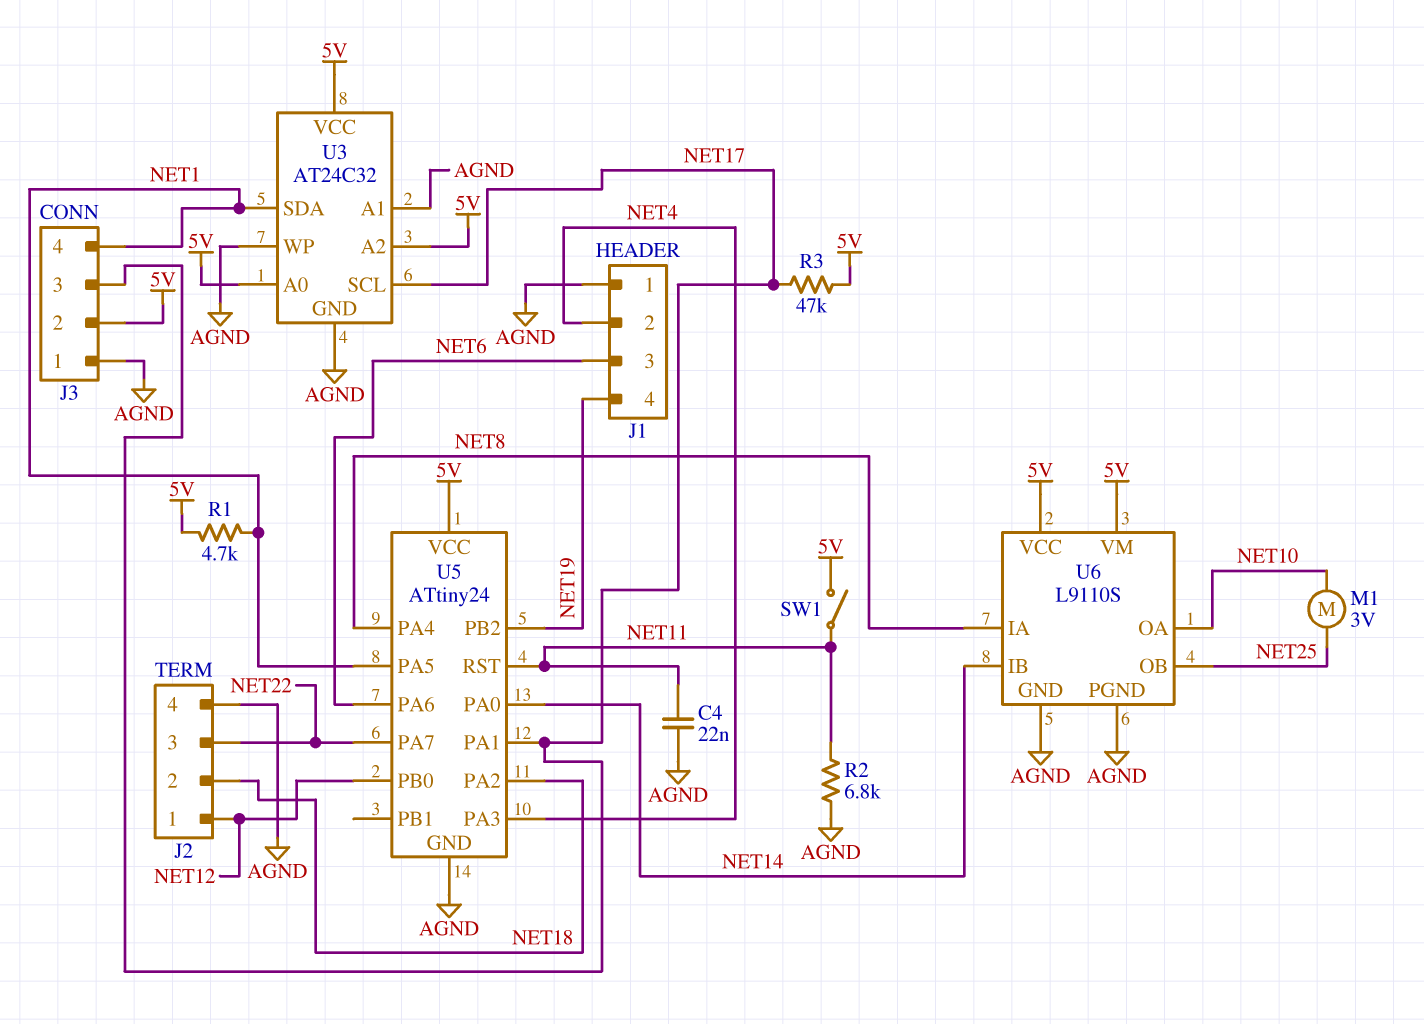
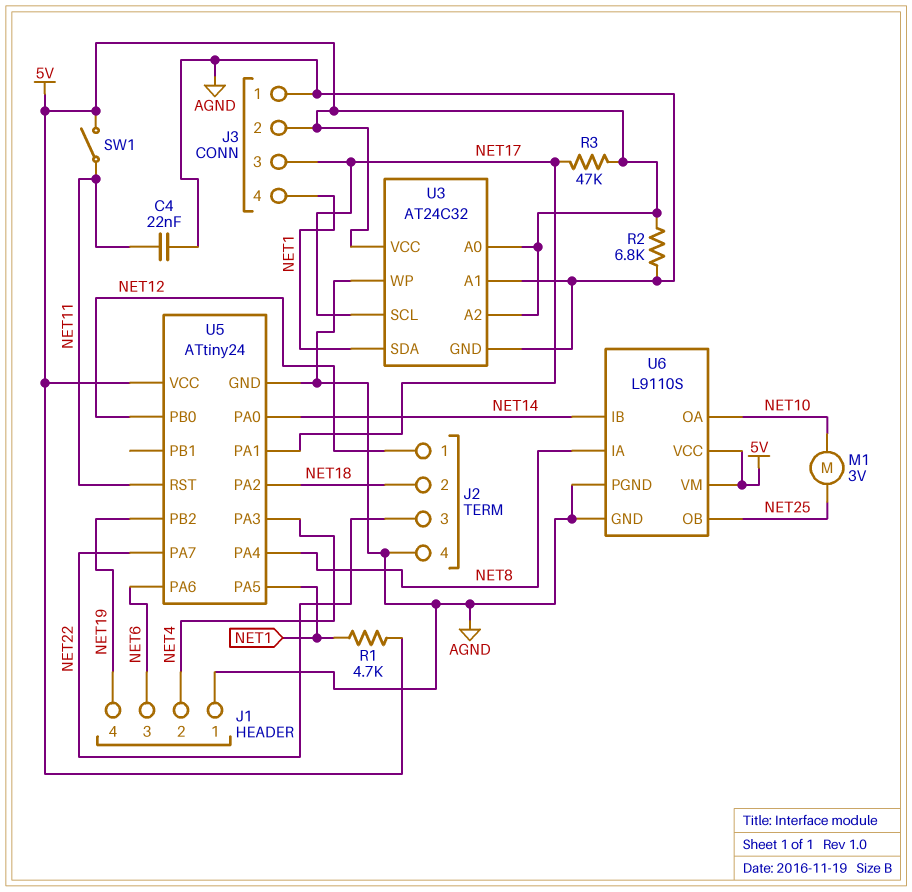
R2: 6.8k (AGND, NET11) -> 6.8k (5V, AGND)

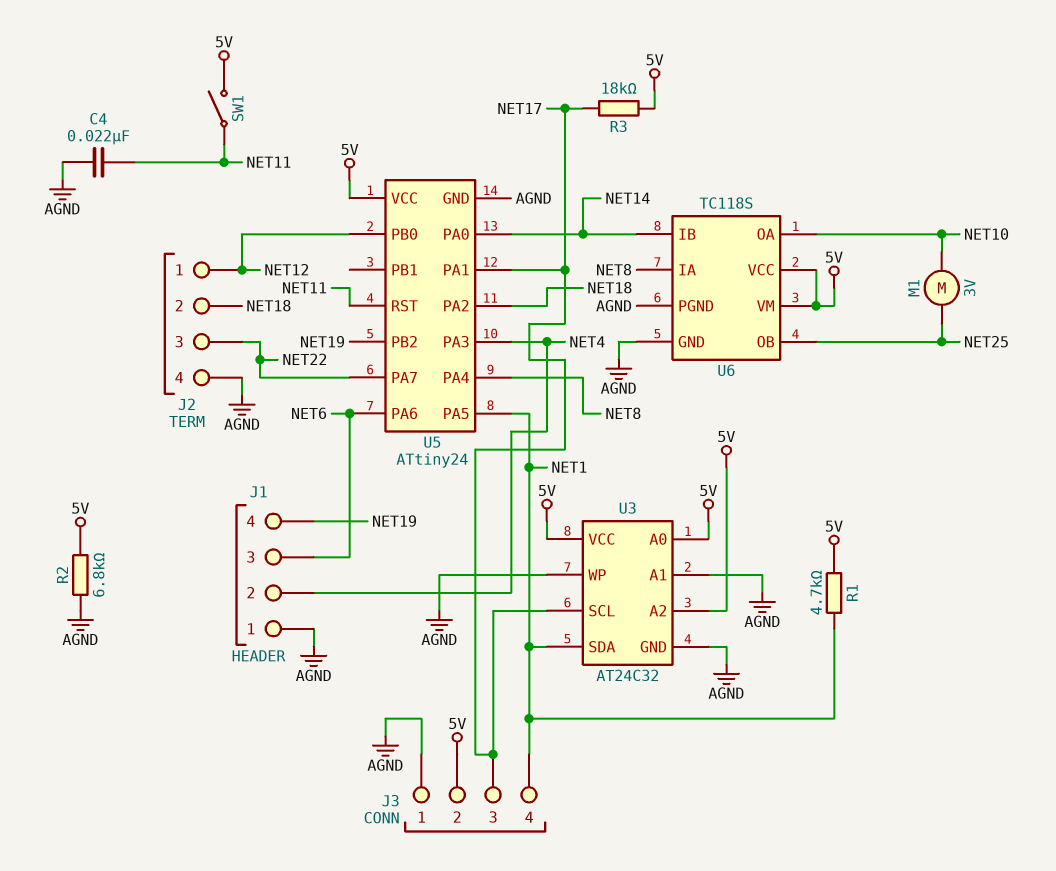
R3: 47k (5V, NET17) -> 18k (5V, NET17)
U6: L9110S -> TC118S

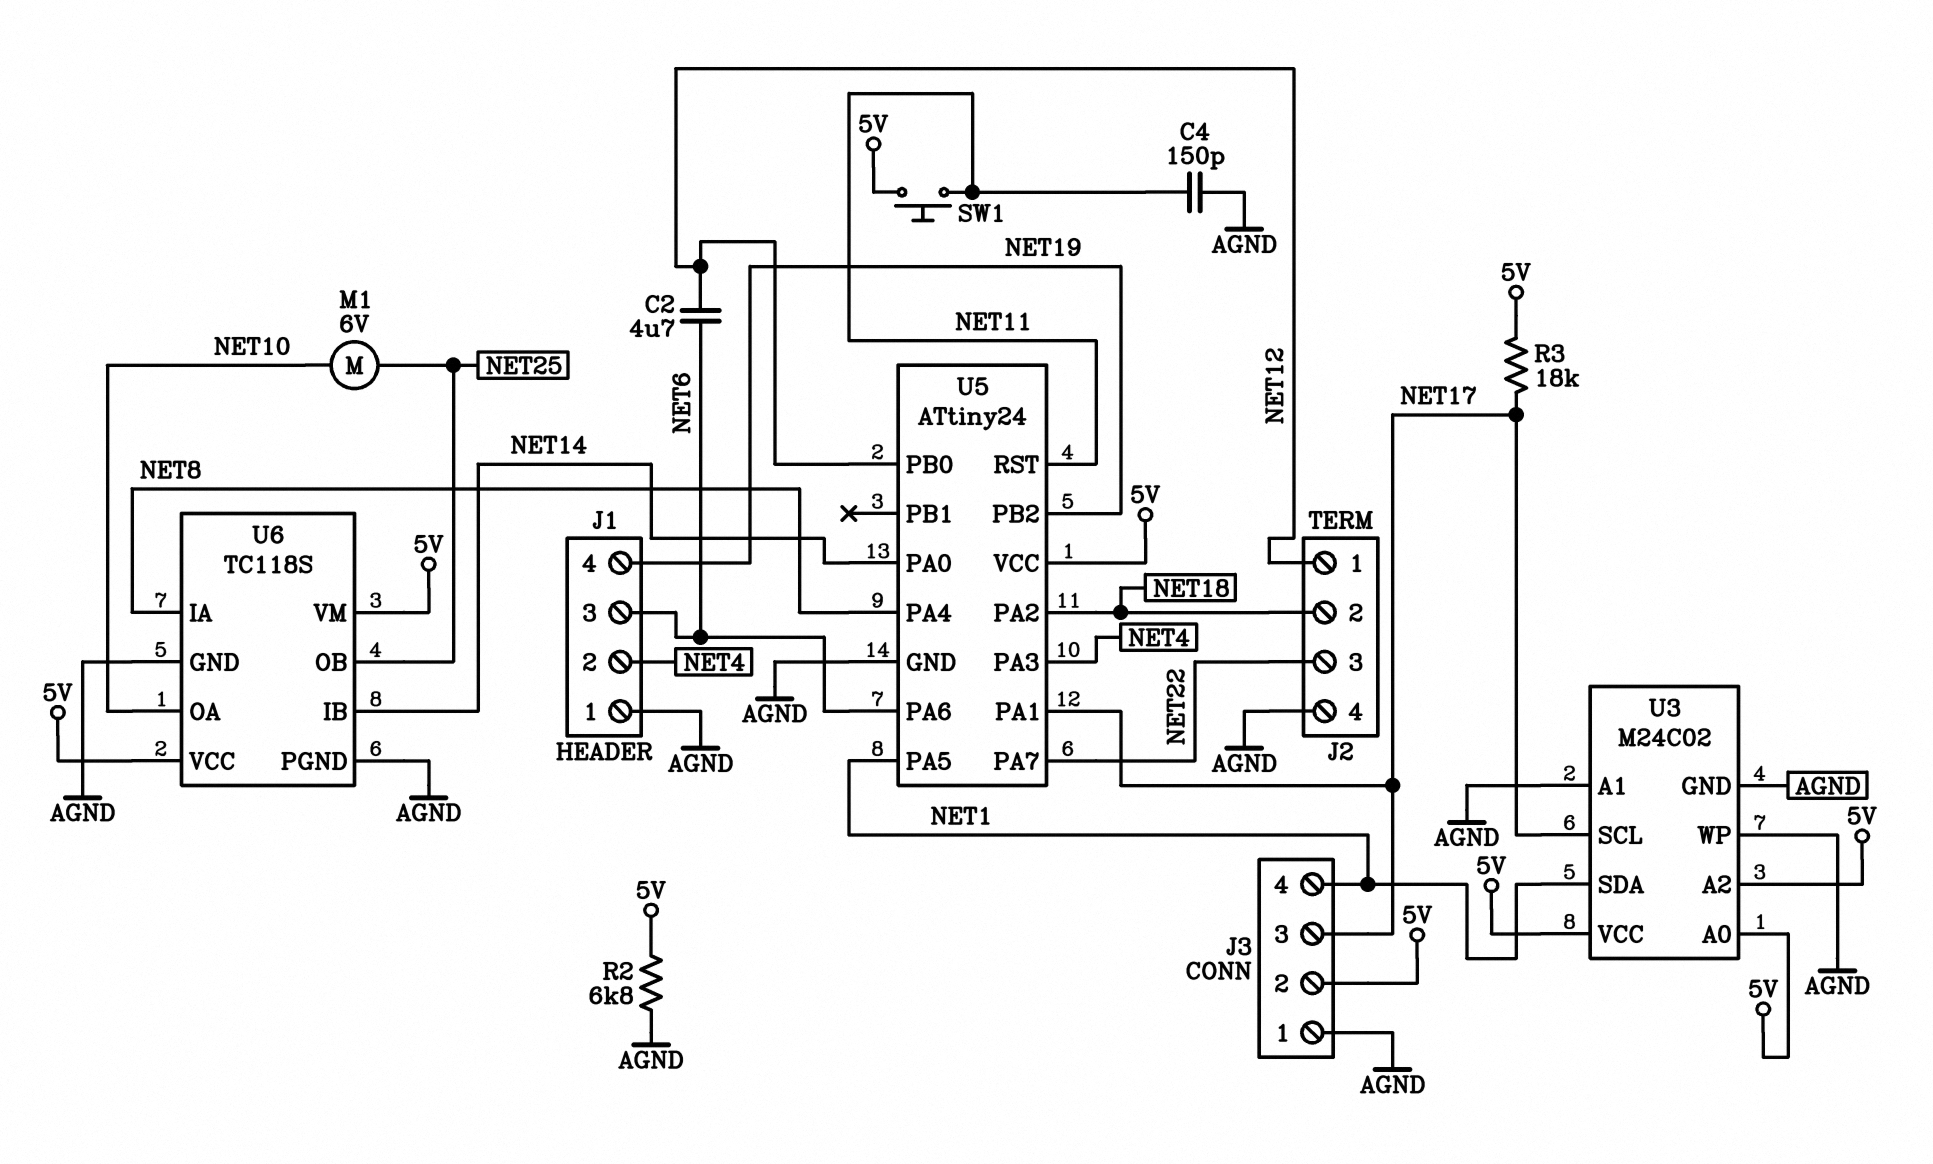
C2: none -> 4.7uF (NET6, NET12)
C4: 22nF (AGND, NET11) -> 150pF (AGND, NET11)
M1: motor 3V (NET10, NET25) -> motor 6V (NET10, NET25)
R1: 4.7k (5V, NET1) -> none
SW1: switch (5V, NET11) -> button (5V, NET11)
U3: AT24C32 -> M24C02

